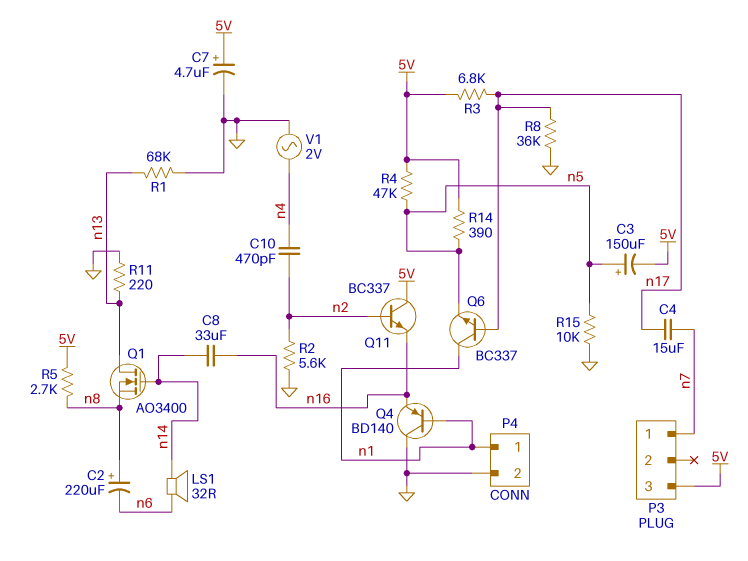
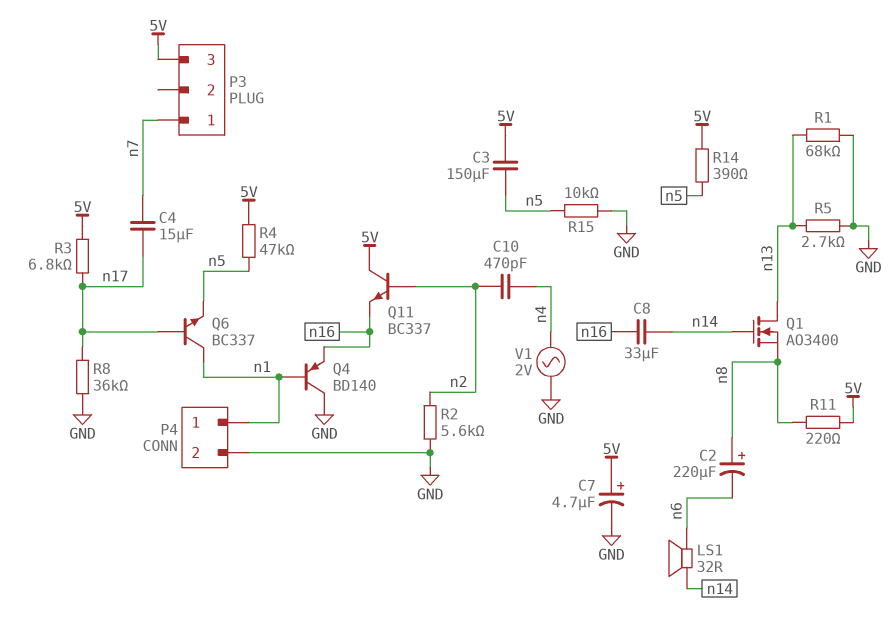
C3: 150uF (plus n5, minus 5V) -> 150uF (5V, n5)
R5: 2.7k (5V, n8) -> 2.7k (GND, n13)
R11: 220 (GND, n13) -> 220 (5V, n8)

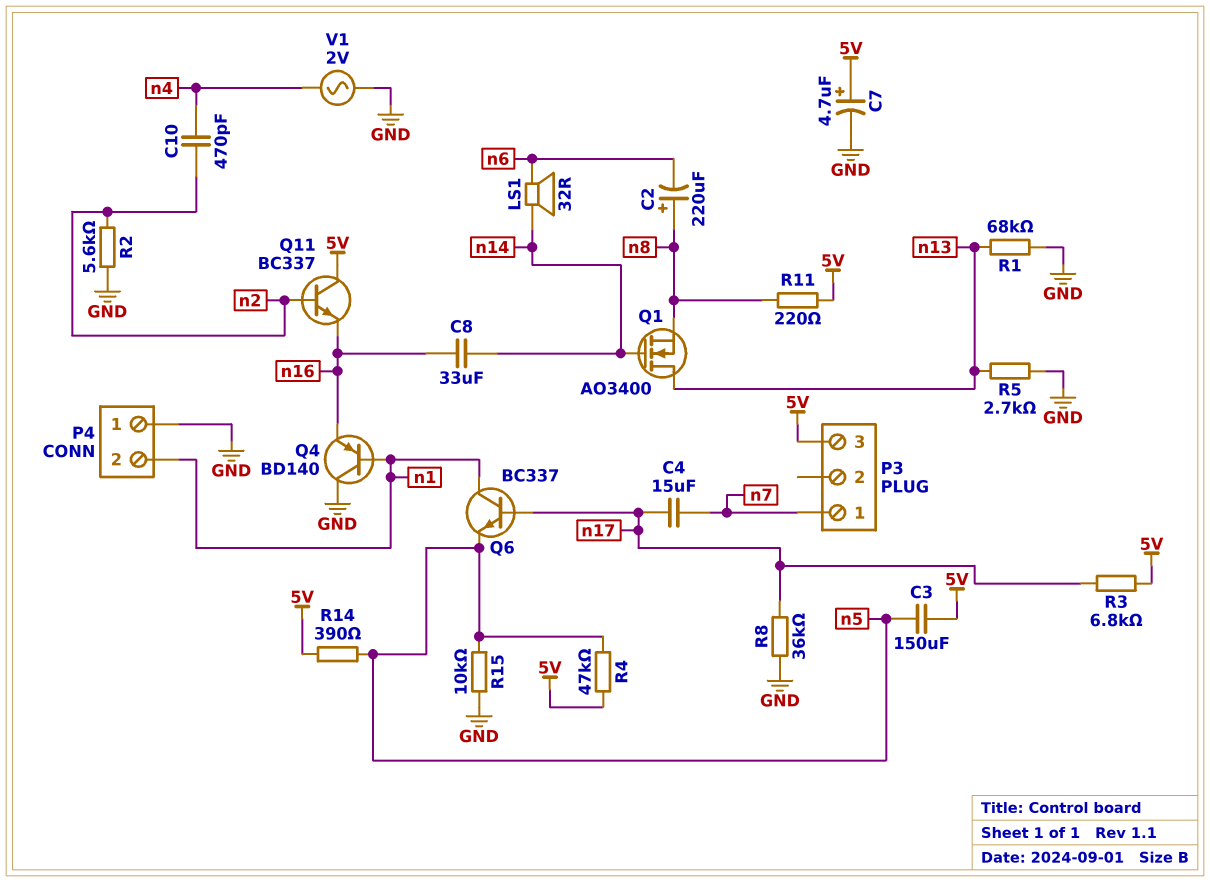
P4 pin 1: n1 -> GND
P4 pin 2: GND -> n1

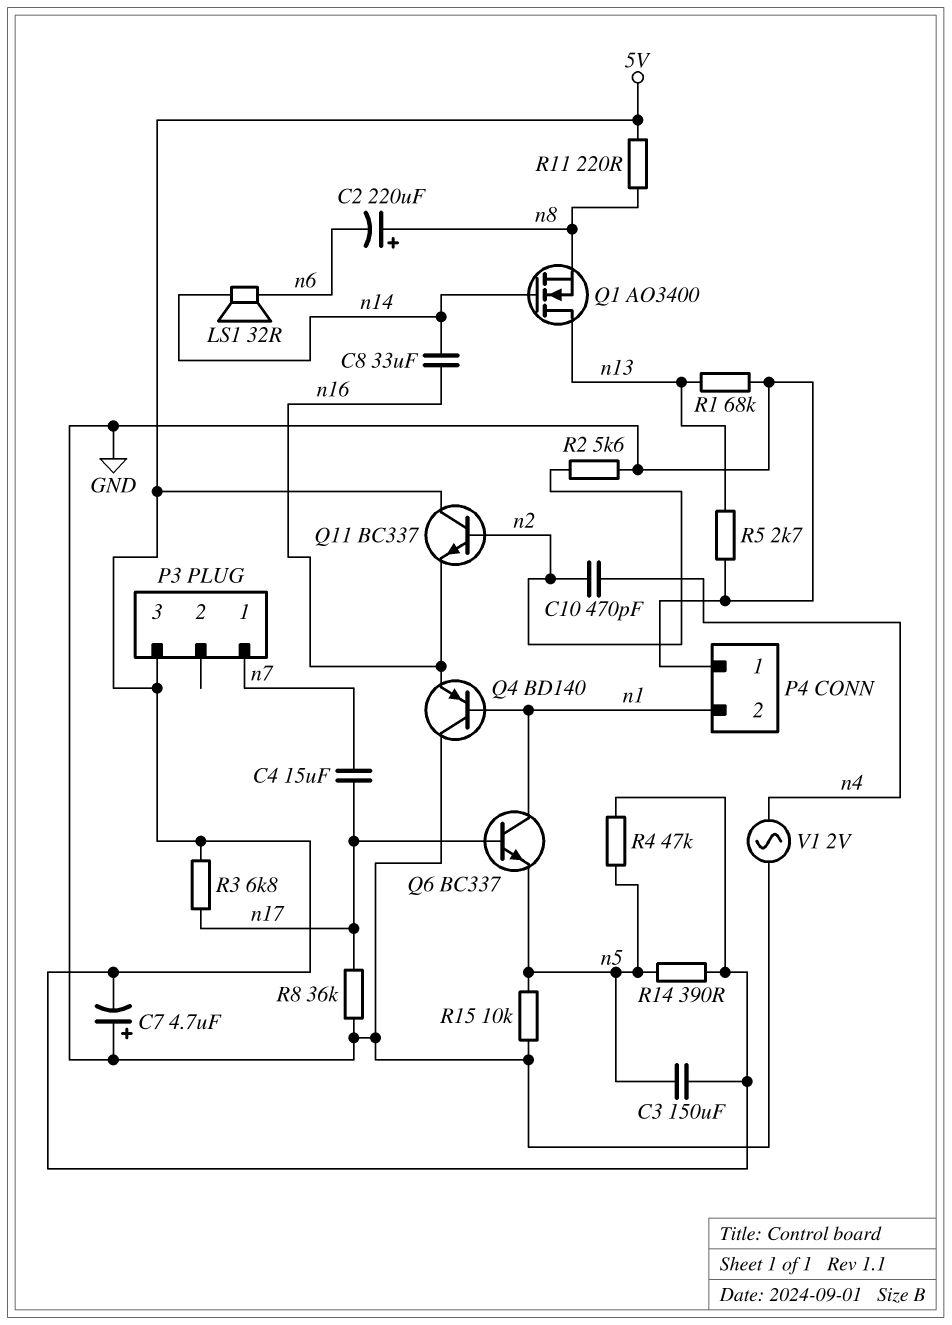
C7: 4.7uF (plus 5V, minus GND) -> 4.7uF (plus GND, minus 5V)

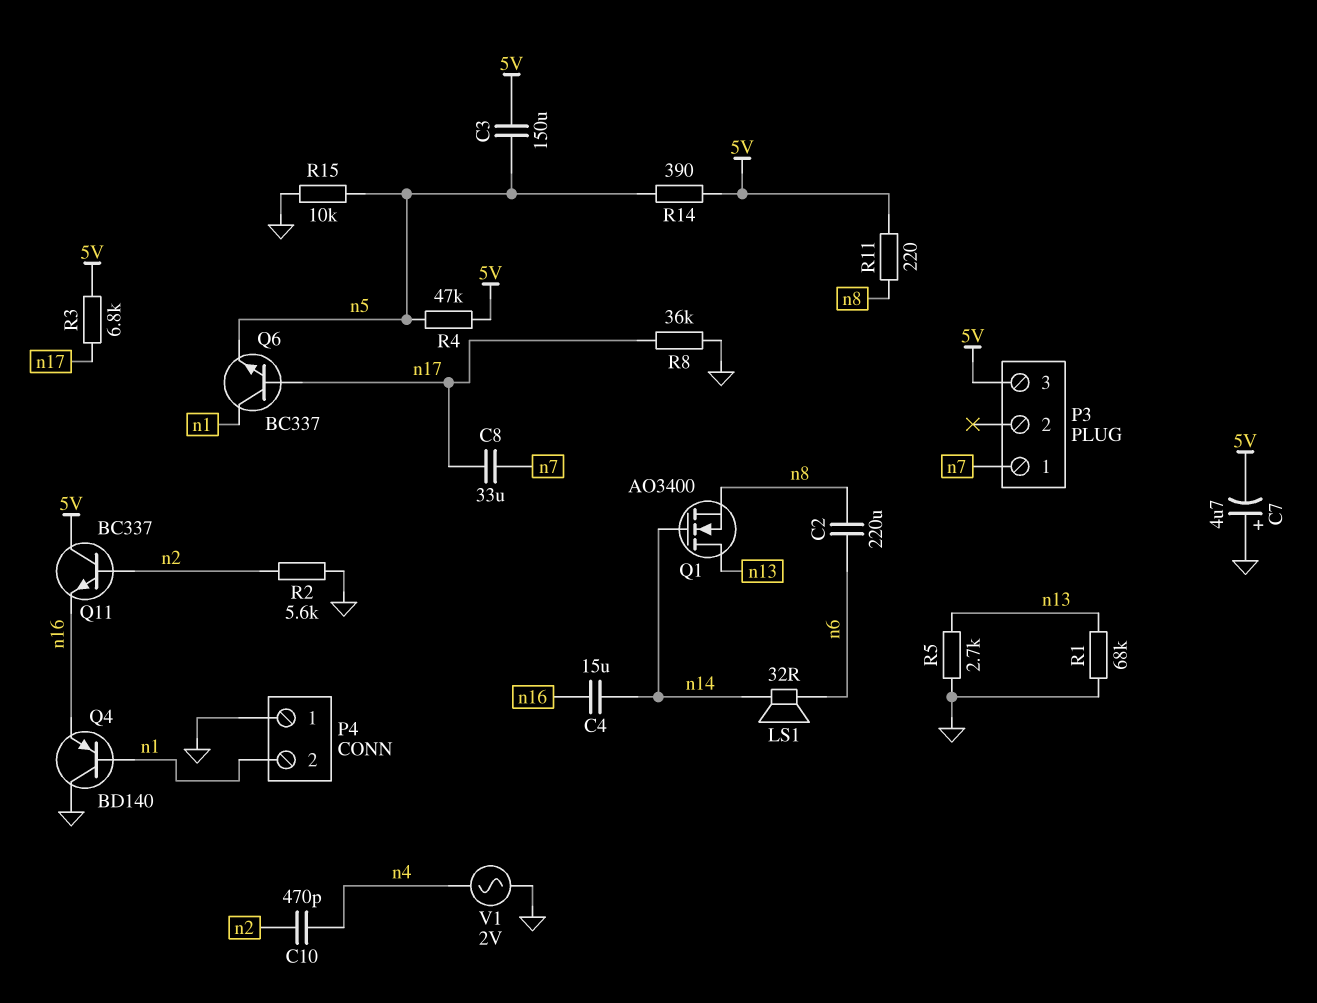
C2: 220uF (plus n8, minus n6) -> 220uF (n6, n8)
C4: 15uF (n7, n17) -> 15uF (n14, n16)
C8: 33uF (n14, n16) -> 33uF (n7, n17)

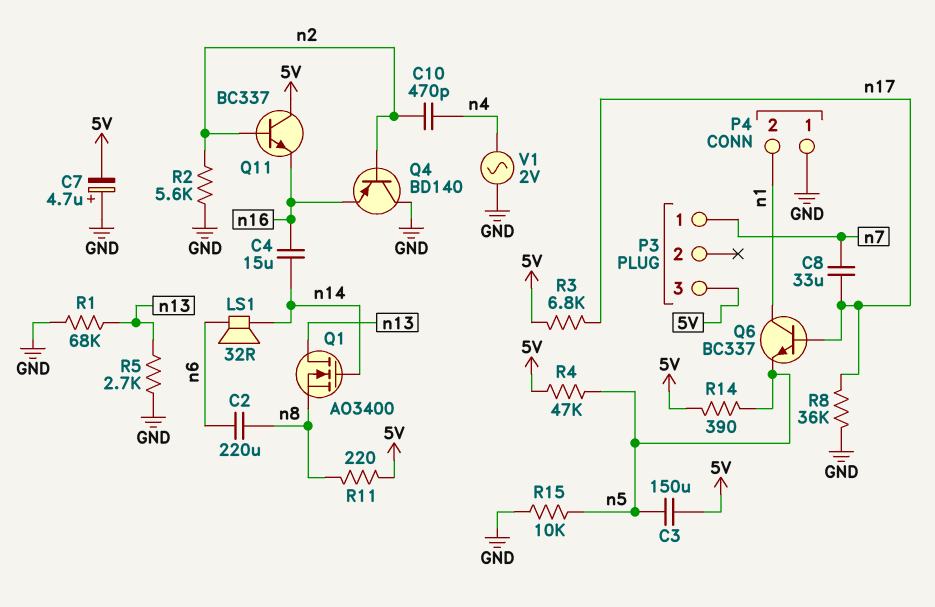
Q4: PNP BD140 (B n1, C GND, E n16) -> PNP BD140 (B n2, C GND, E n16)

